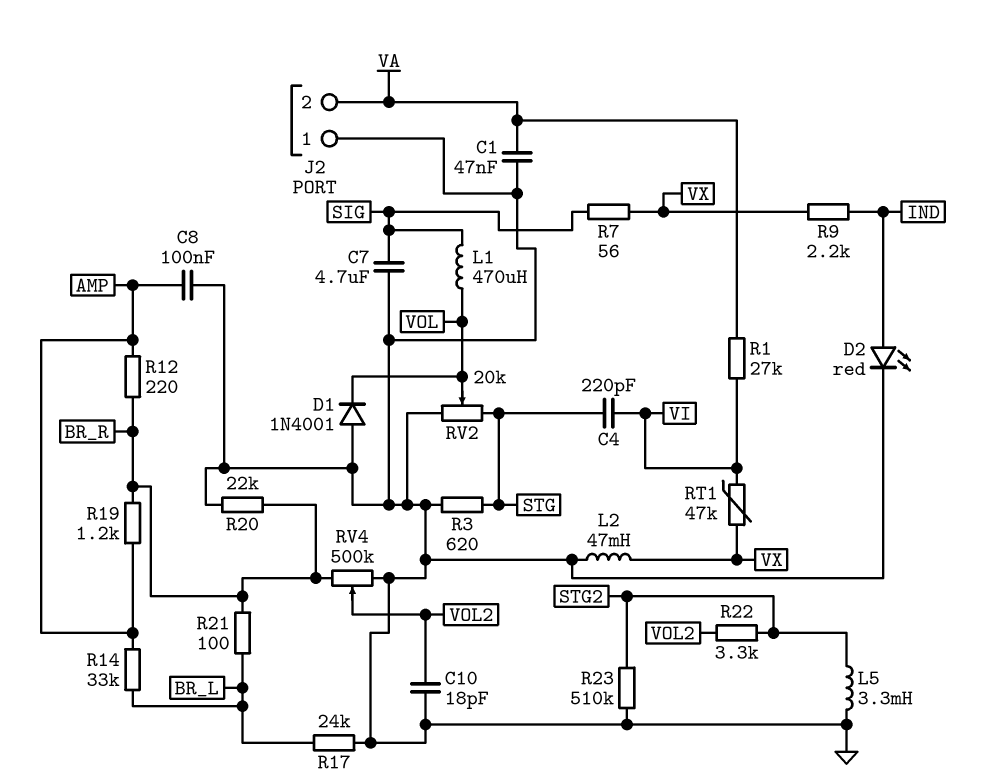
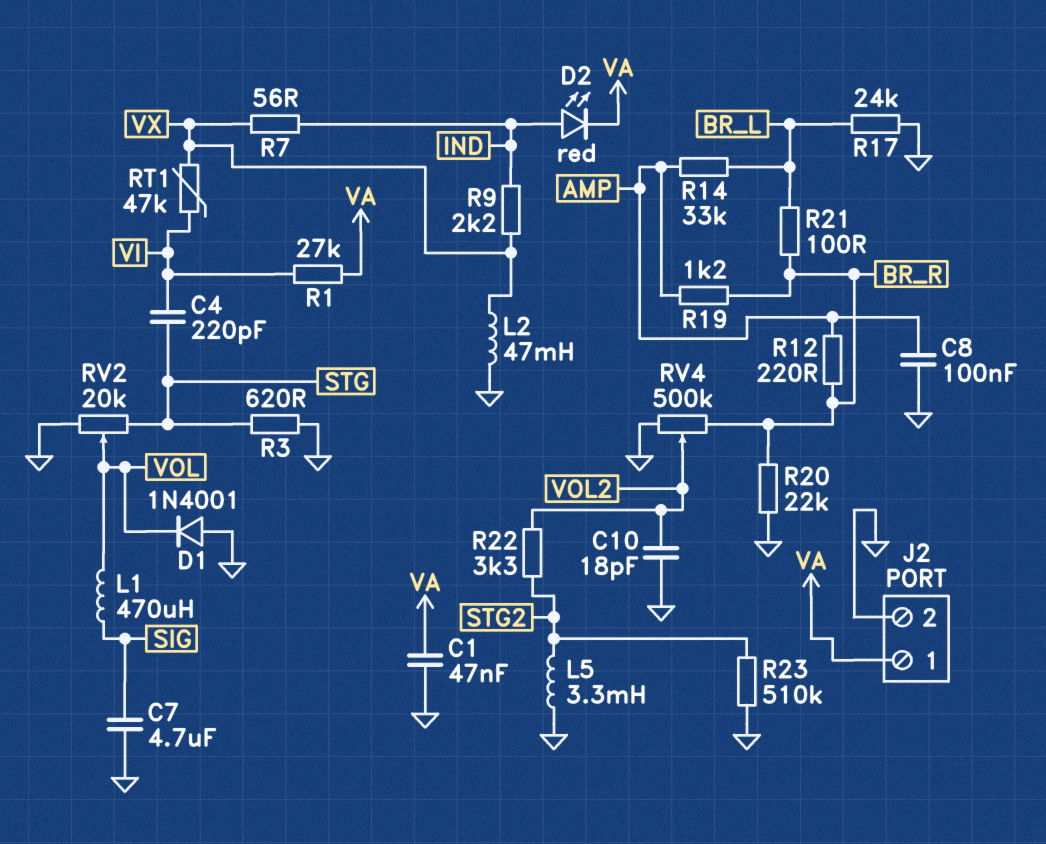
D2: LED red (A IND, K GND) -> LED red (A IND, K VA)
J2 pin 1: GND -> VA
J2 pin 2: VA -> GND
R7: 56 (SIG, VX) -> 56 (IND, VX)

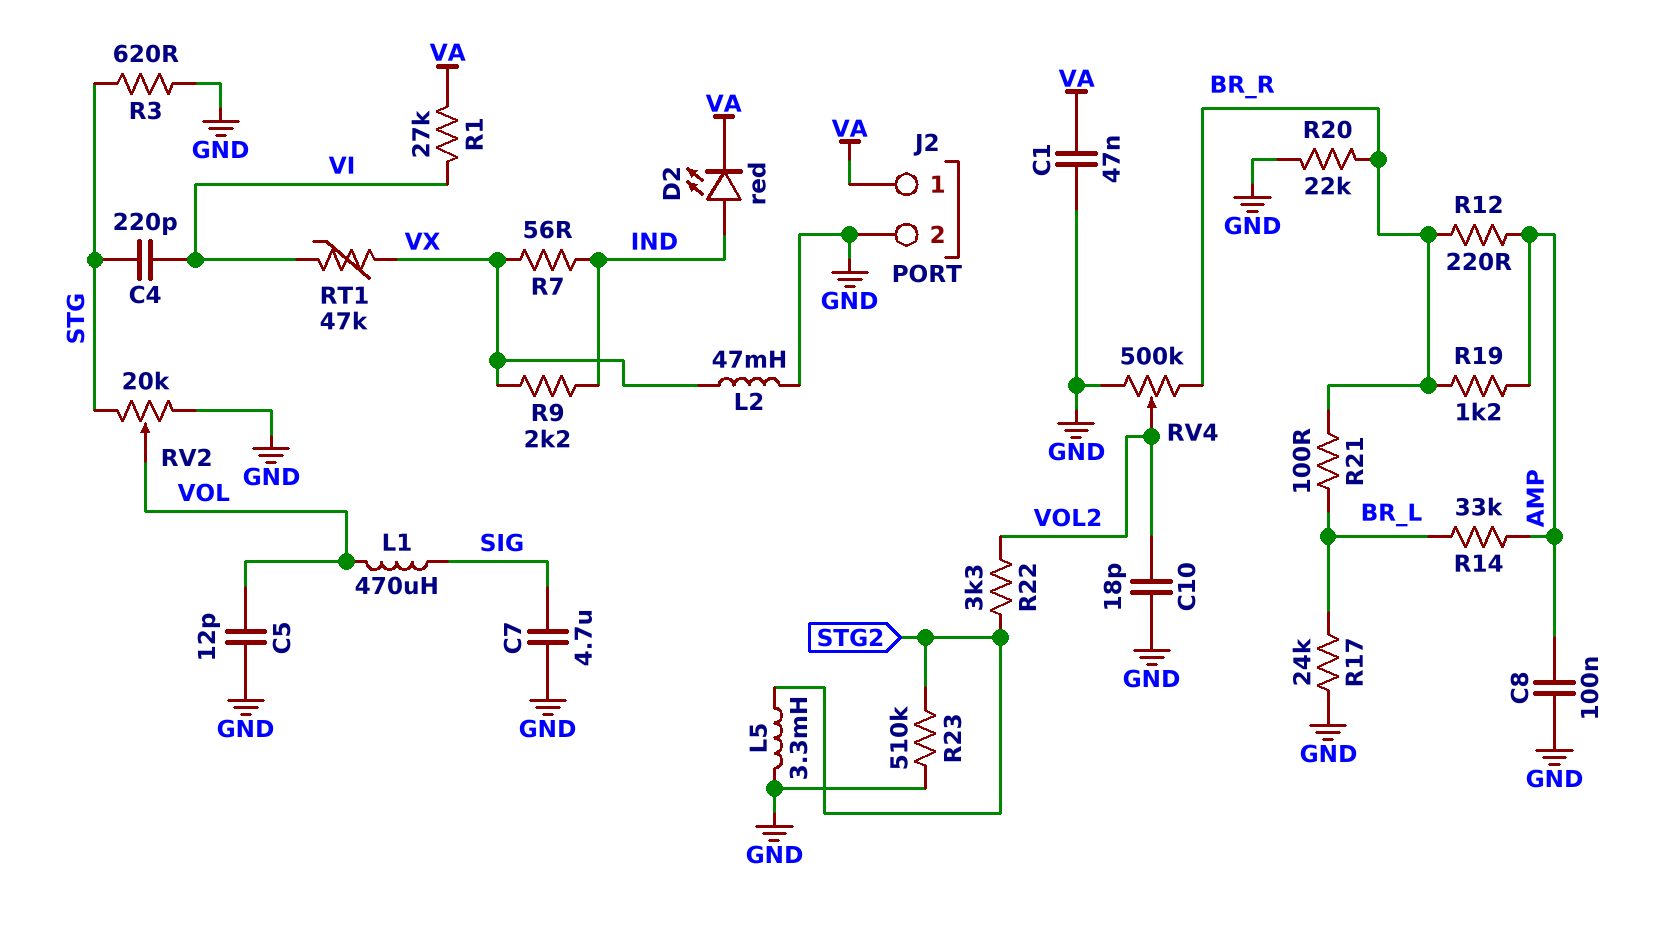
C5: none -> 12pF (GND, VOL)
D1: diode 1N4001 (A GND, K VOL) -> none

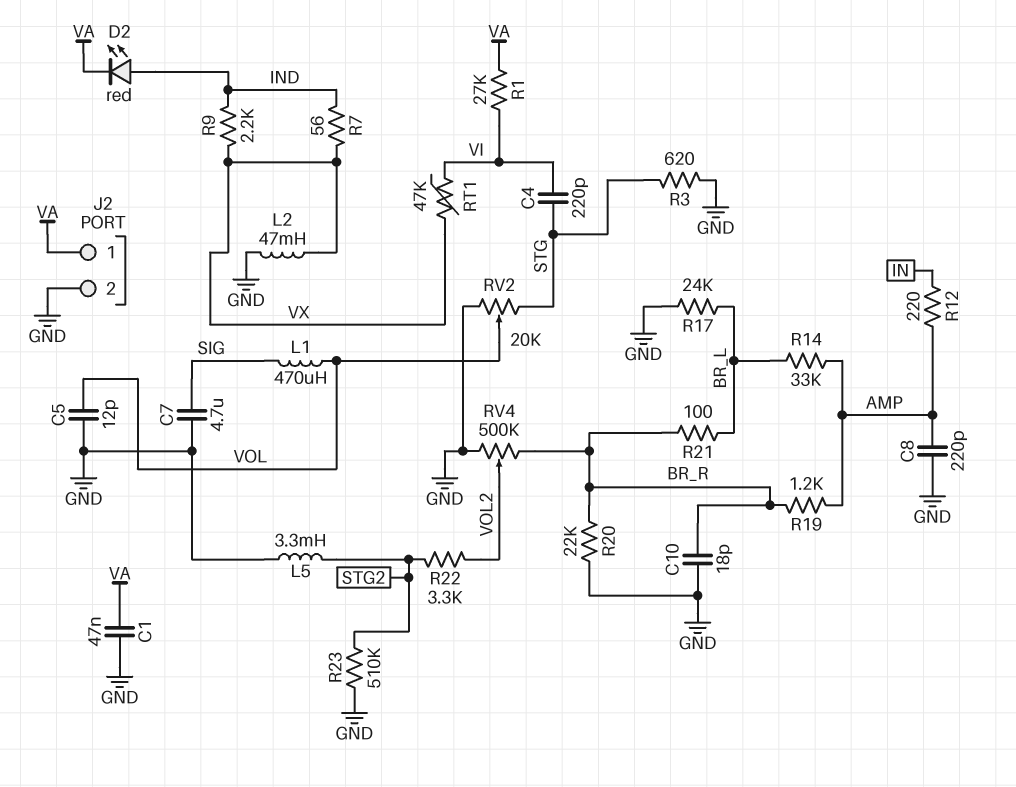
C8: 100nF (AMP, GND) -> 220pF (AMP, GND)
C10: 18pF (GND, VOL2) -> 18pF (BR_R, GND)
R12: 220 (AMP, BR_R) -> 220 (AMP, IN)

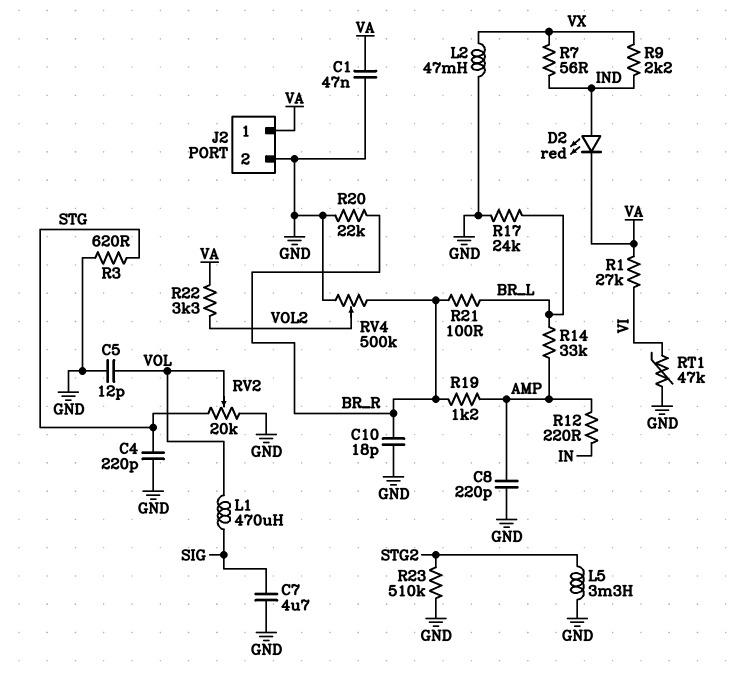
C4: 220pF (STG, VI) -> 220pF (GND, STG)
R22: 3.3k (STG2, VOL2) -> 3.3k (VA, VOL2)
RT1: 47k (VI, VX) -> 47k (GND, VI)

